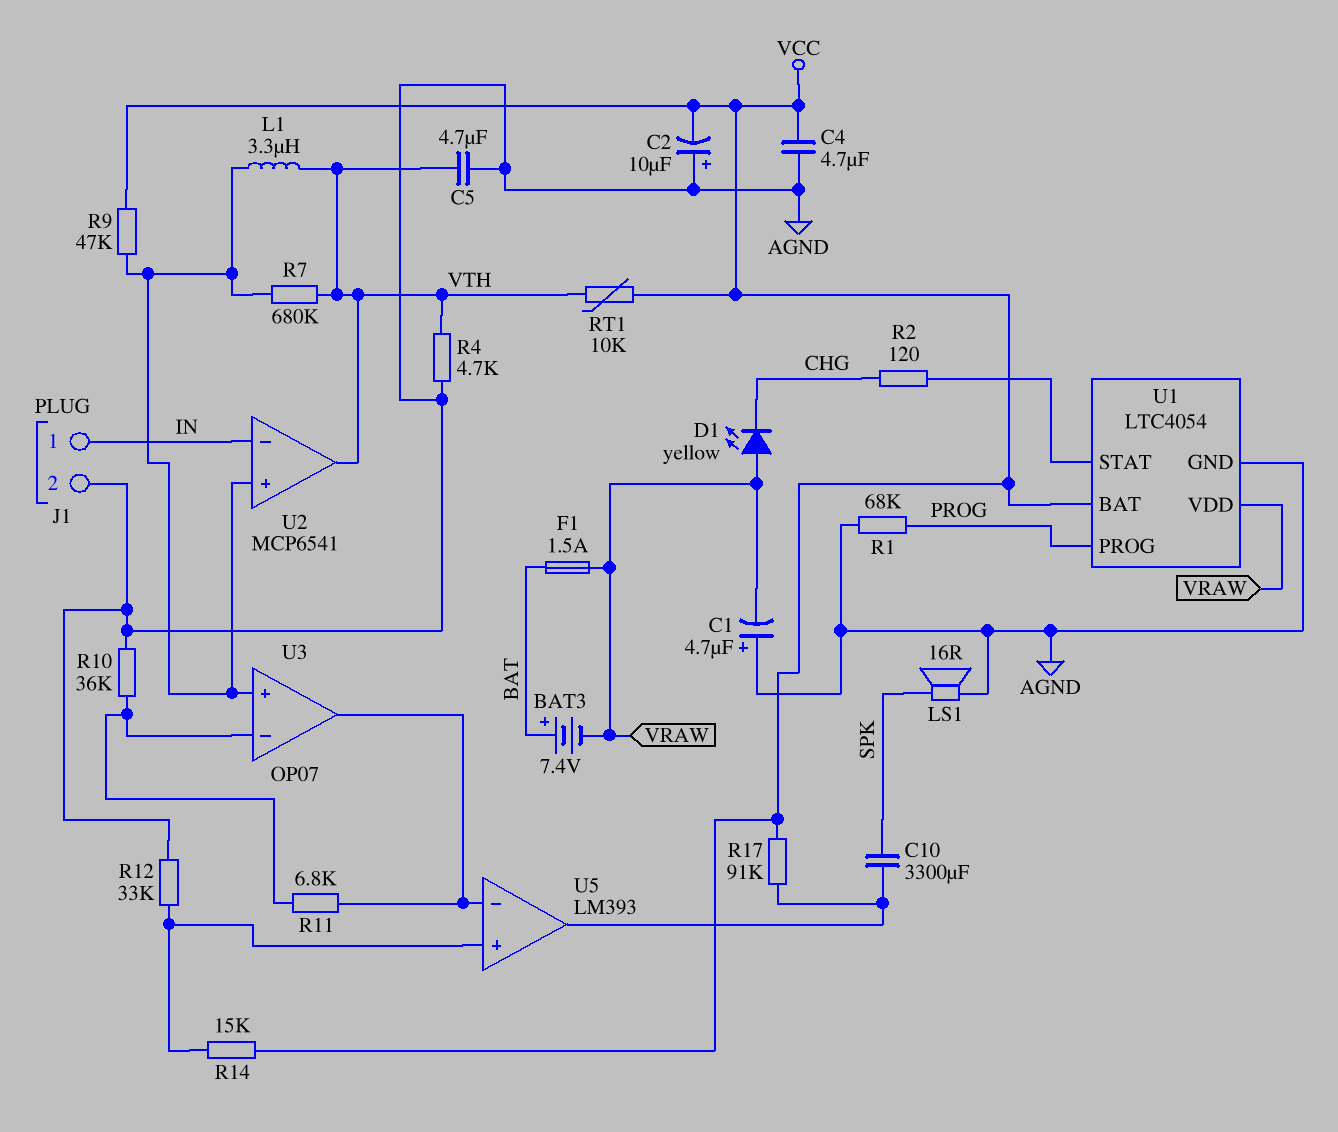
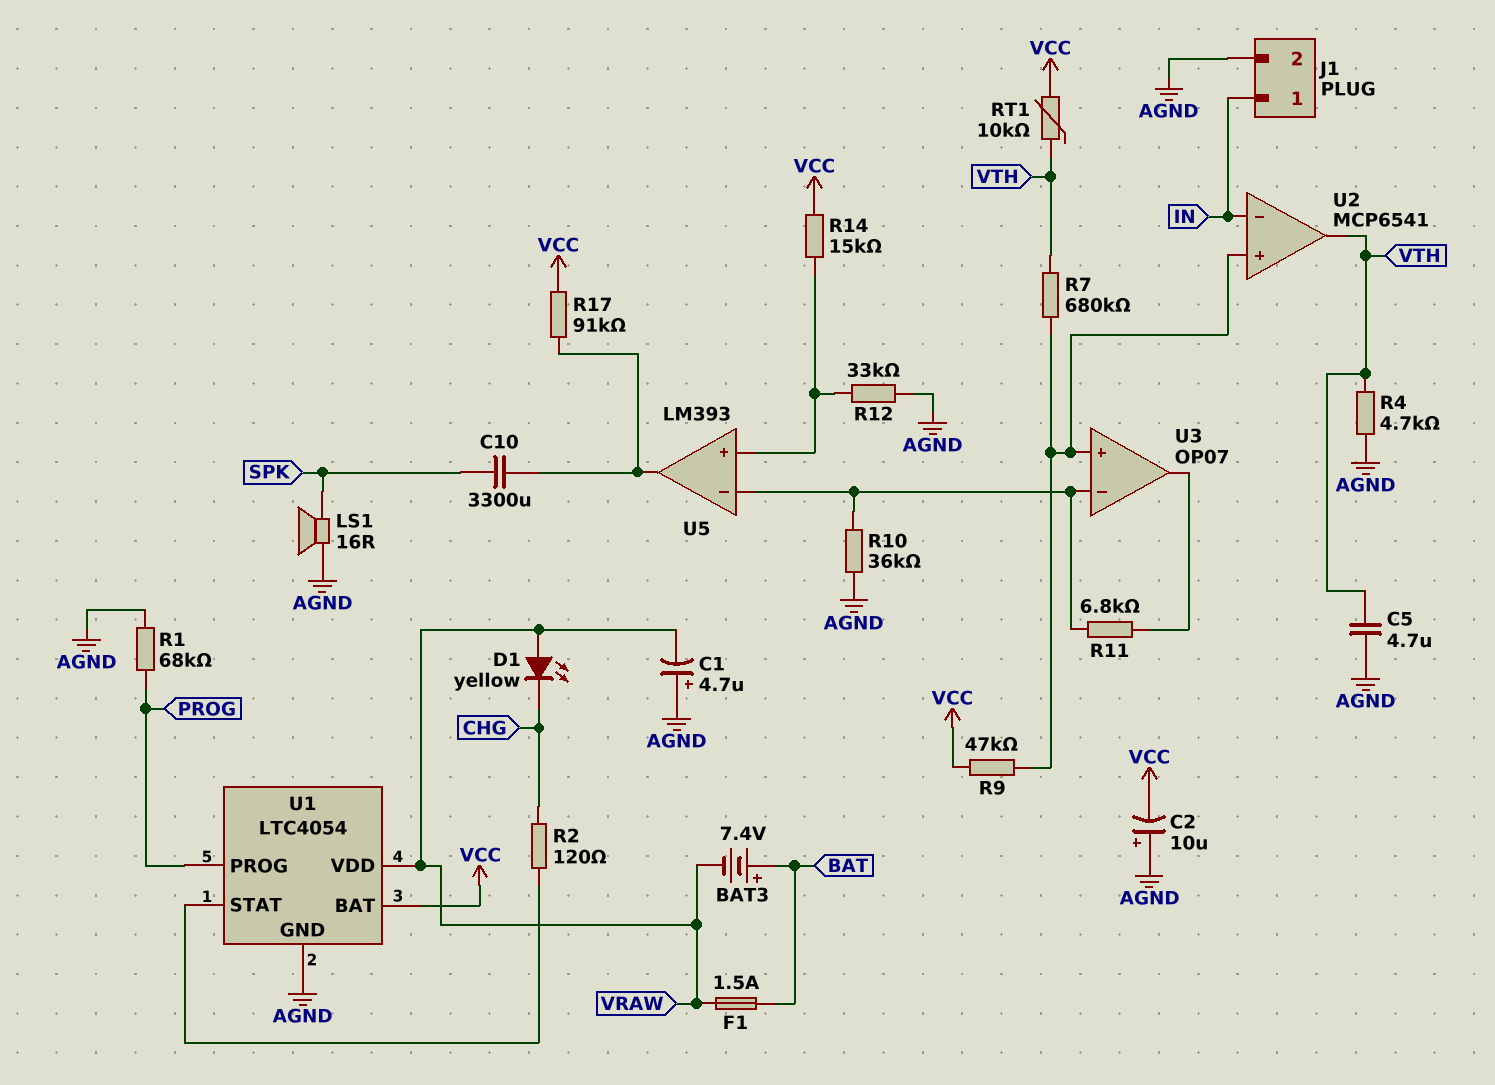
C4: 4.7uF (AGND, VCC) -> none
L1: 3.3uH (U2/in+, VTH) -> none
U5 pin in-: U3/out -> U3/in-

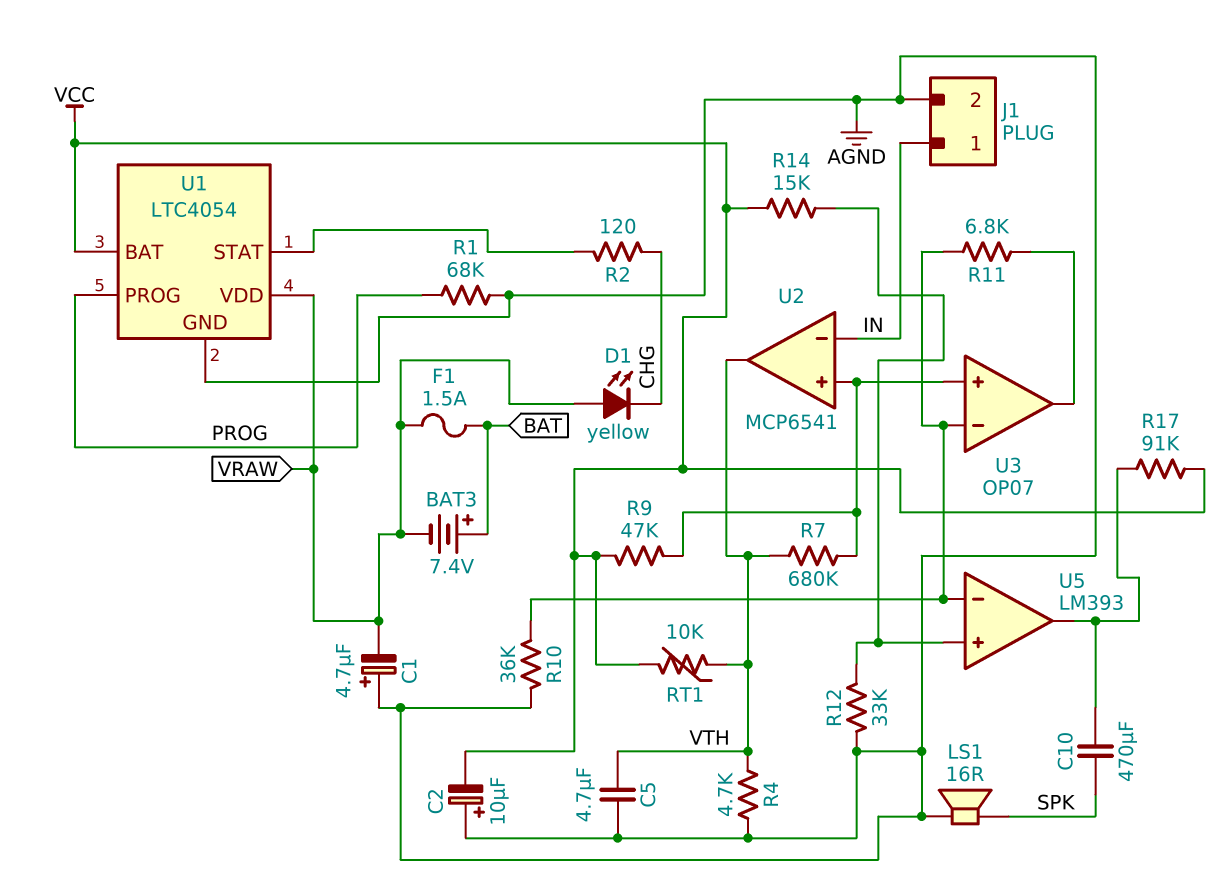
C10: 3300uF (SPK, U5/out) -> 470uF (SPK, U5/out)

